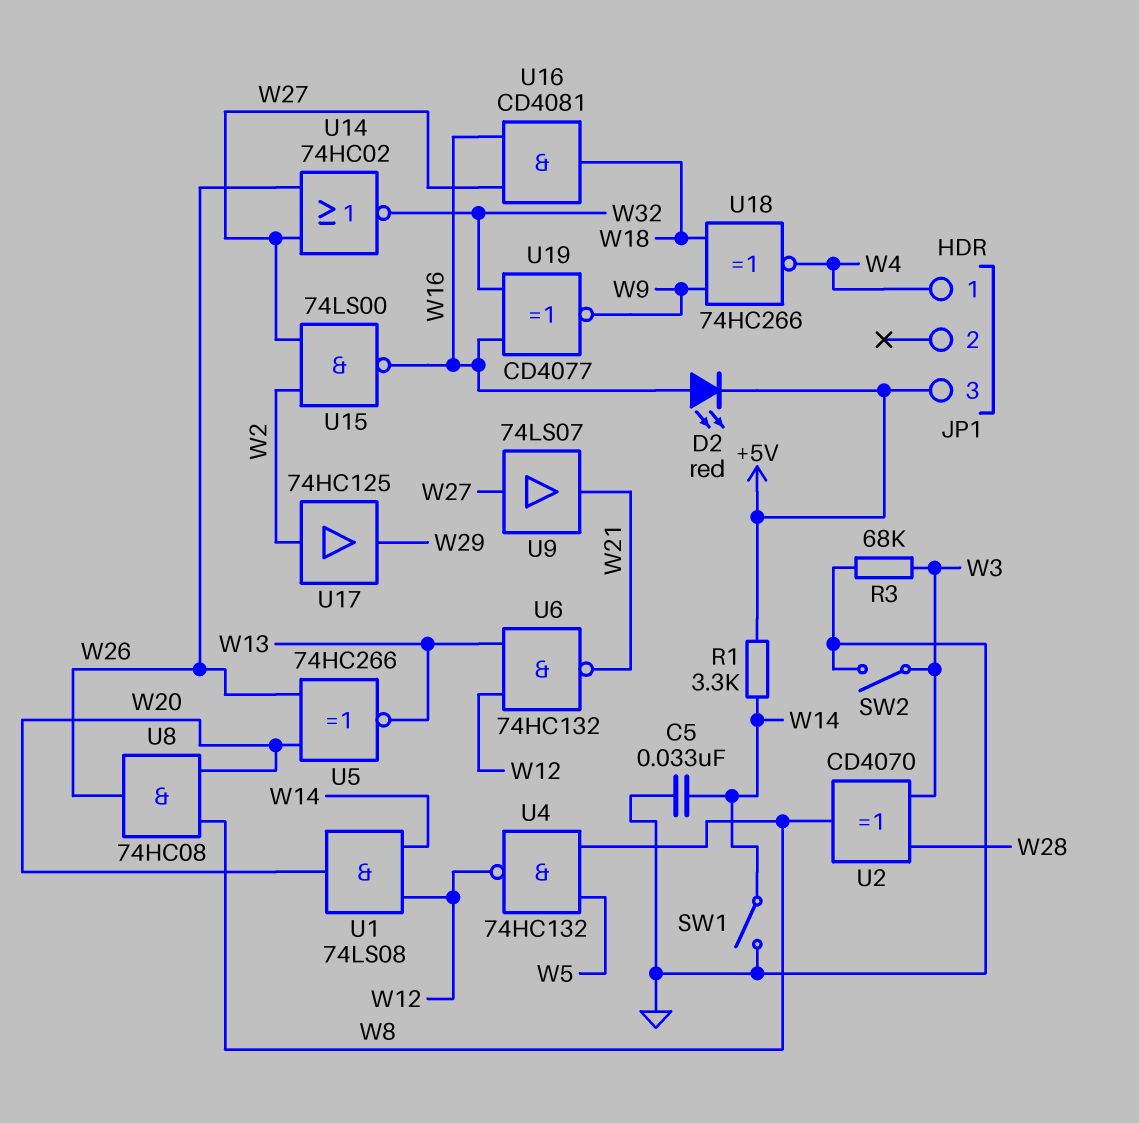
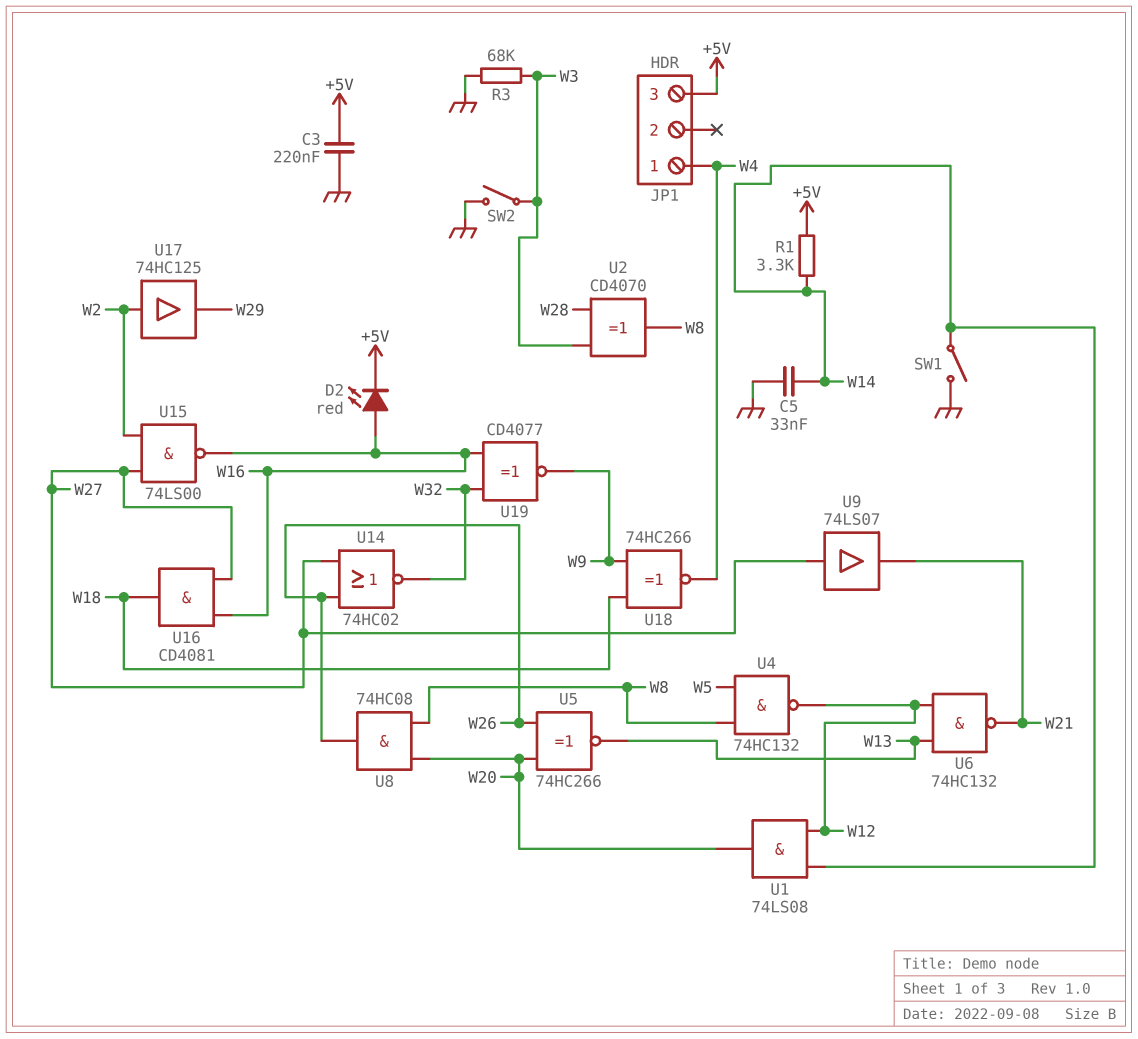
C3: none -> 220nF (+5V, GND)

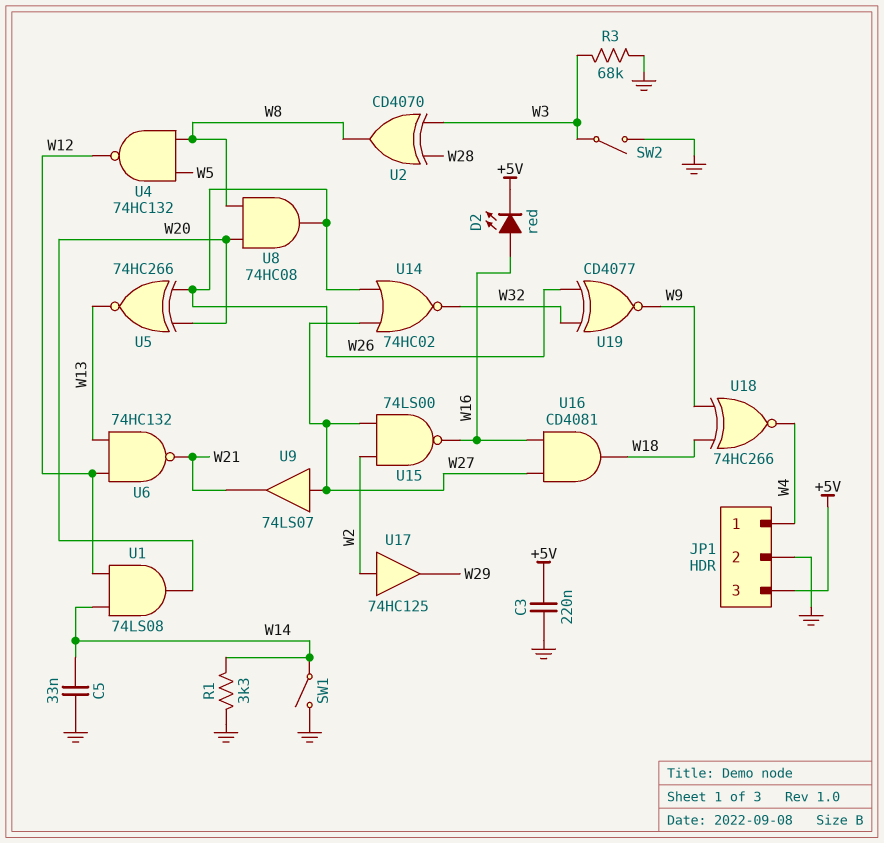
JP1 pin 2: none -> GND
R1: 3.3k (+5V, W14) -> 3.3k (GND, W14)
U19: XNOR CD4077 (in W16, in W32, out W9) -> XNOR CD4077 (in W26, in W32, out W9)

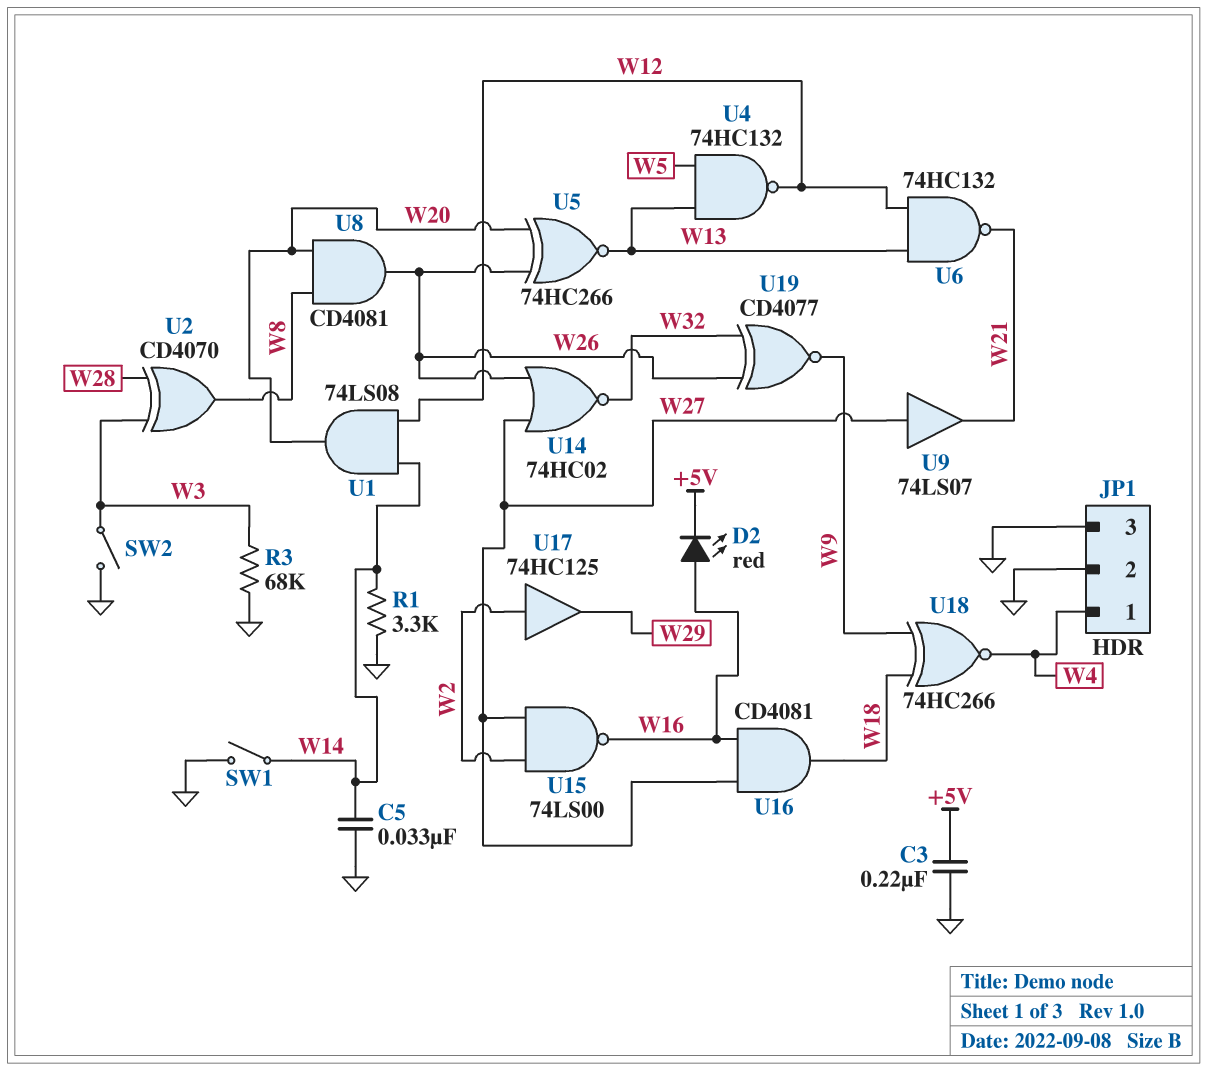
JP1 pin 3: +5V -> GND
U4: NAND 74HC132 (in W5, in W8, out W12) -> NAND 74HC132 (in W5, in W13, out W12)
U8: AND 74HC08 (in W8, in W20, out W26) -> AND CD4081 (in W8, in W20, out W26)

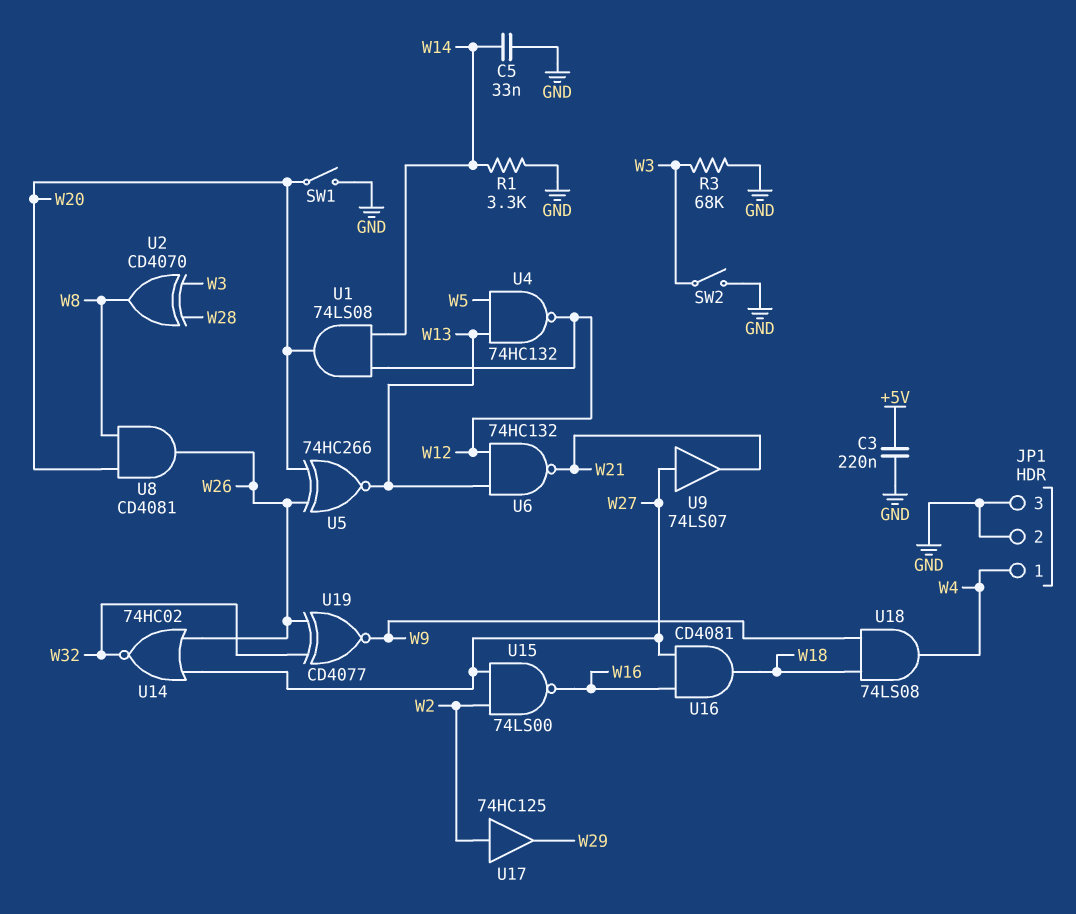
D2: LED red (A W16, K +5V) -> none
SW1: switch (GND, W14) -> switch (GND, W20)
U18: XNOR 74HC266 (in W9, in W18, out W4) -> AND 74LS08 (in W9, in W18, out W4)

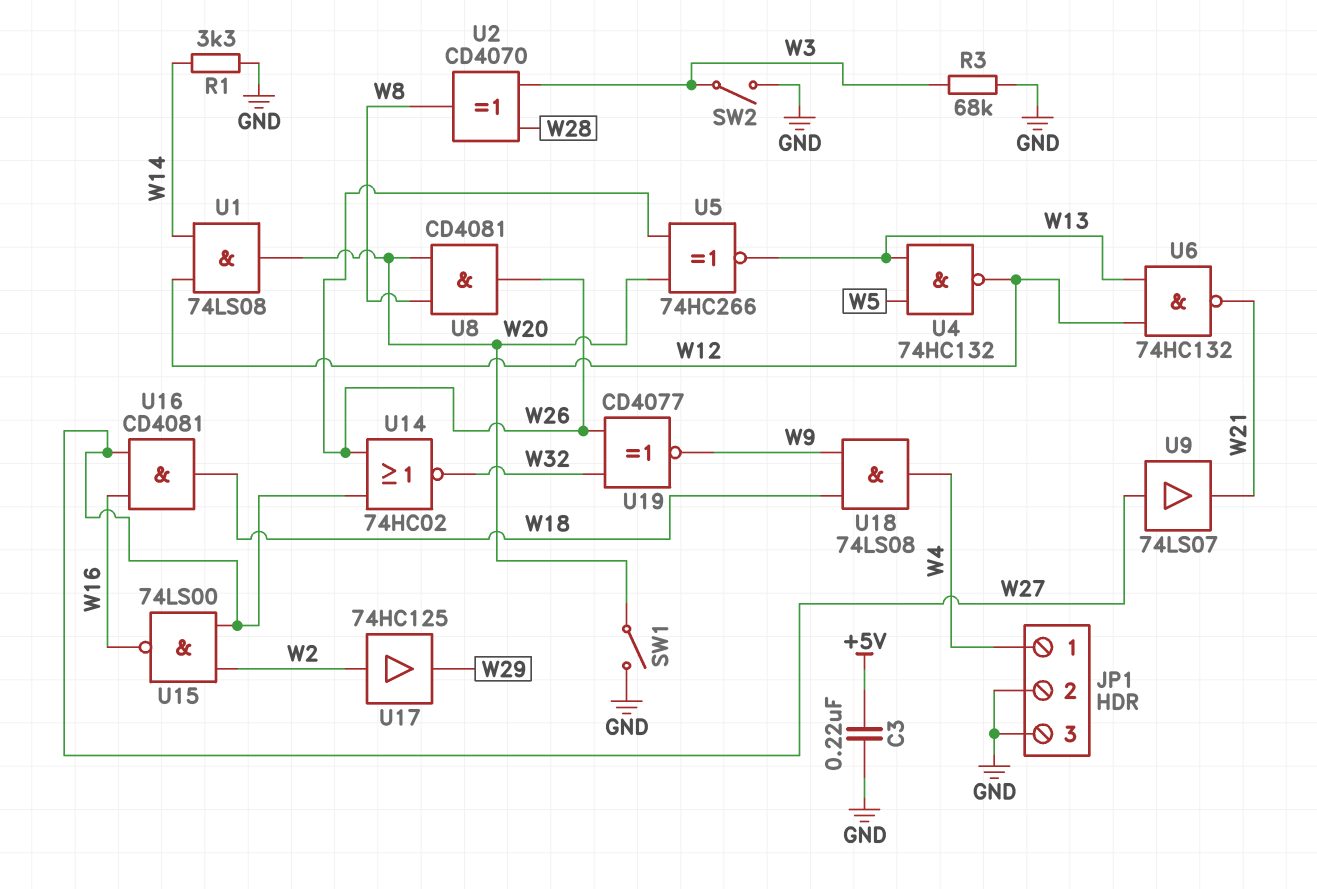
C5: 33nF (GND, W14) -> none

